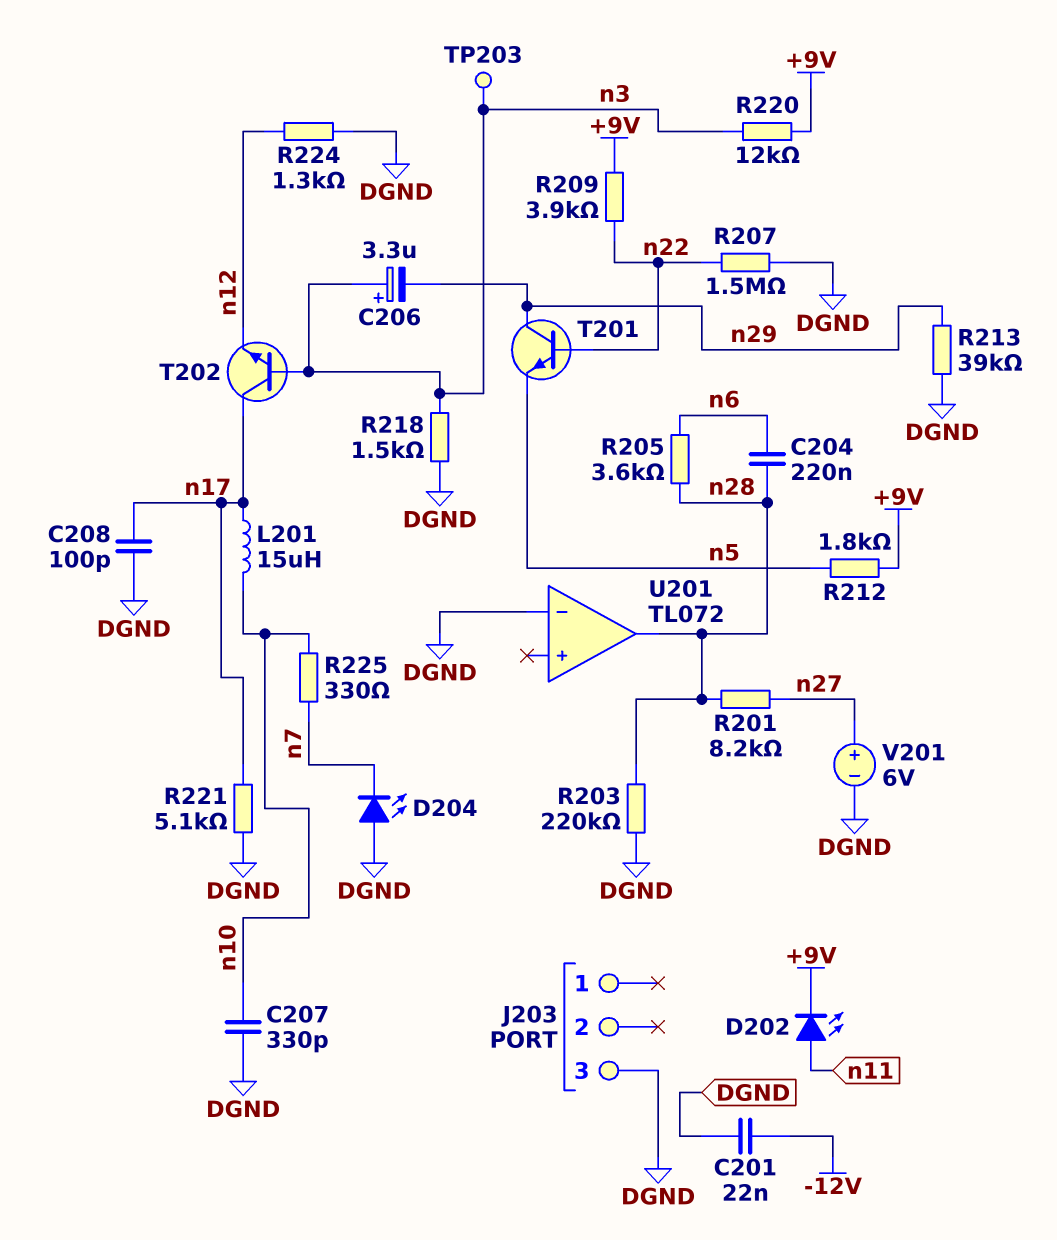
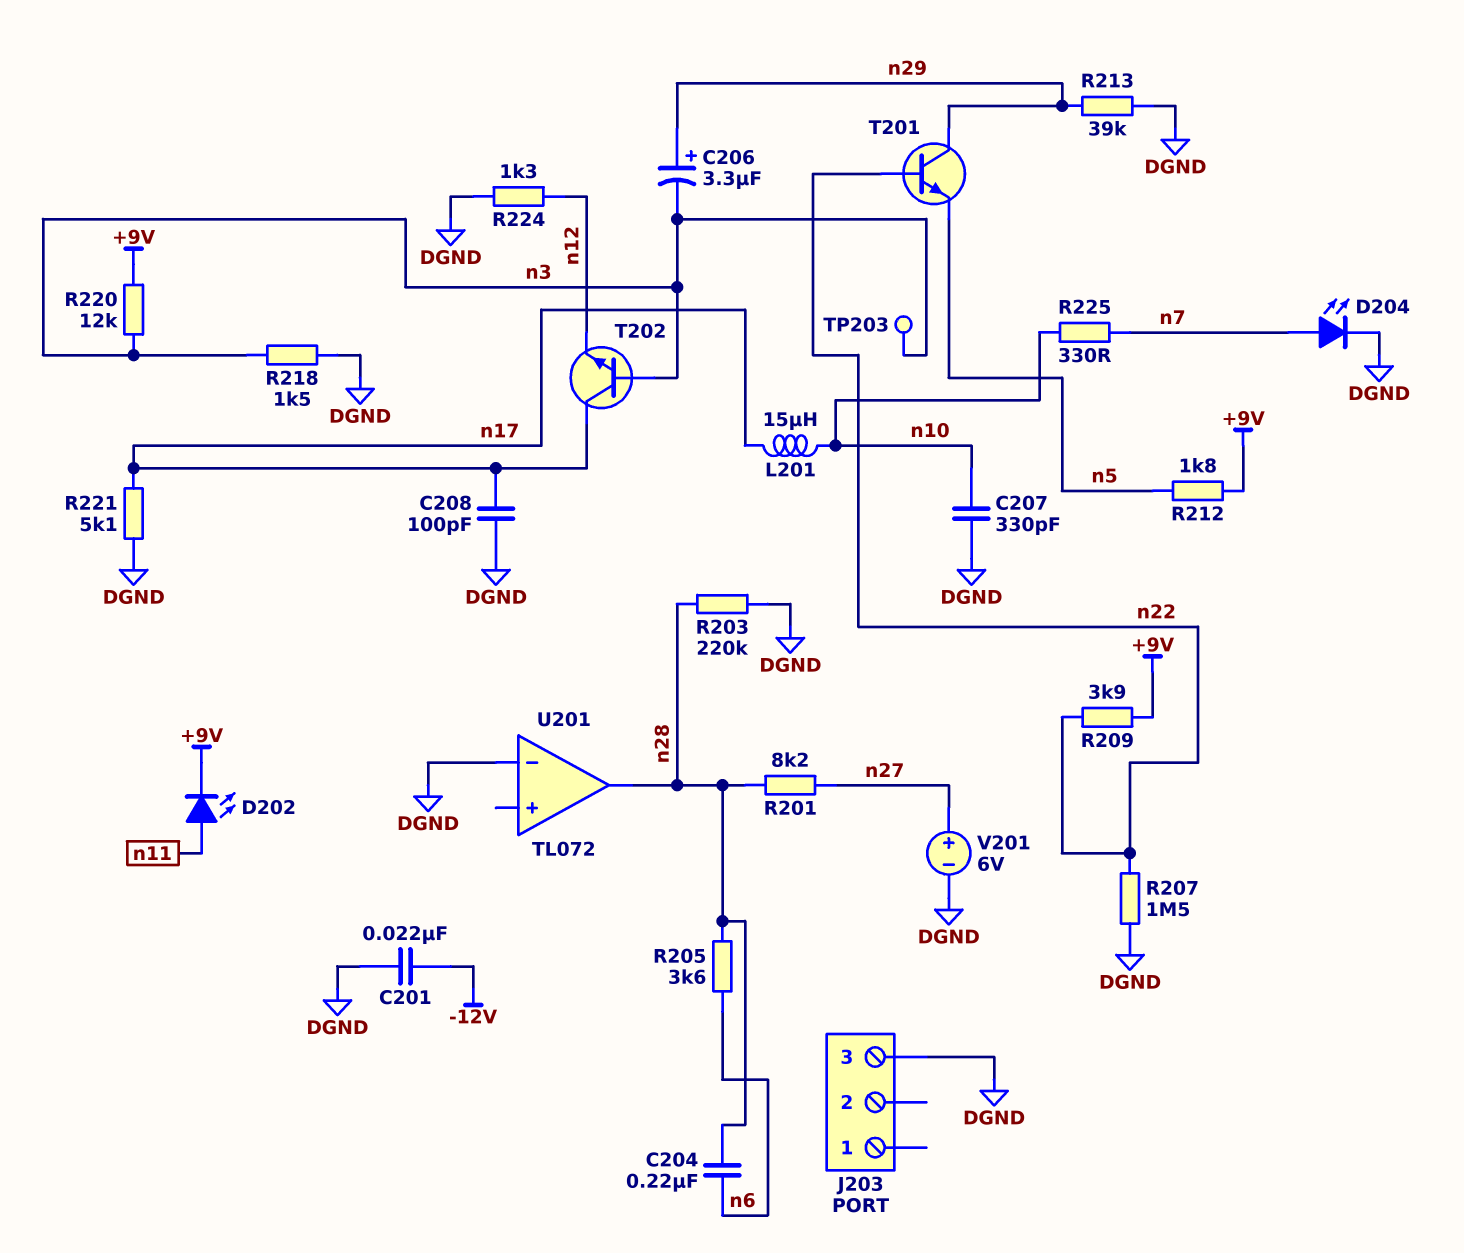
C206: 3.3uF (plus n3, minus n29) -> 3.3uF (plus n29, minus n3)
D204: LED (A DGND, K n7) -> LED (A n7, K DGND)

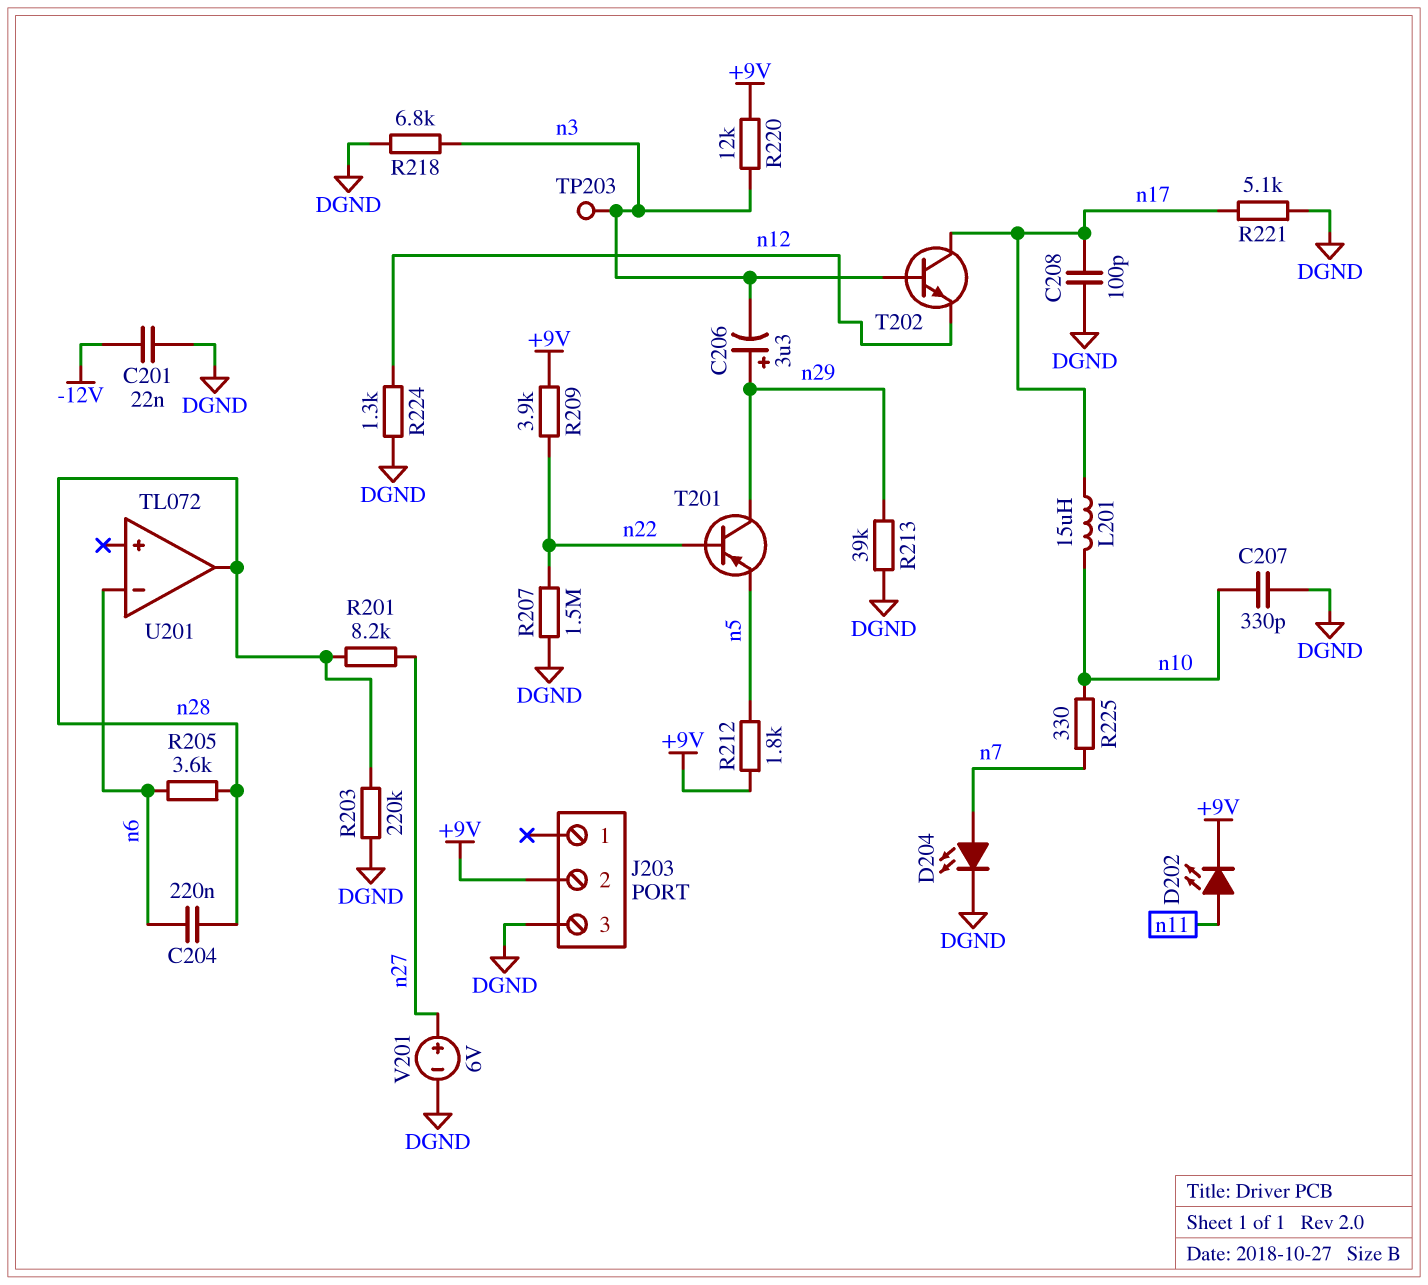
J203 pin 2: none -> +9V
R218: 1.5k (DGND, n3) -> 6.8k (DGND, n3)
T201: NPN (B n22, C n29, E n5) -> PNP (B n22, C n29, E n5)
U201 pin in-: DGND -> n6

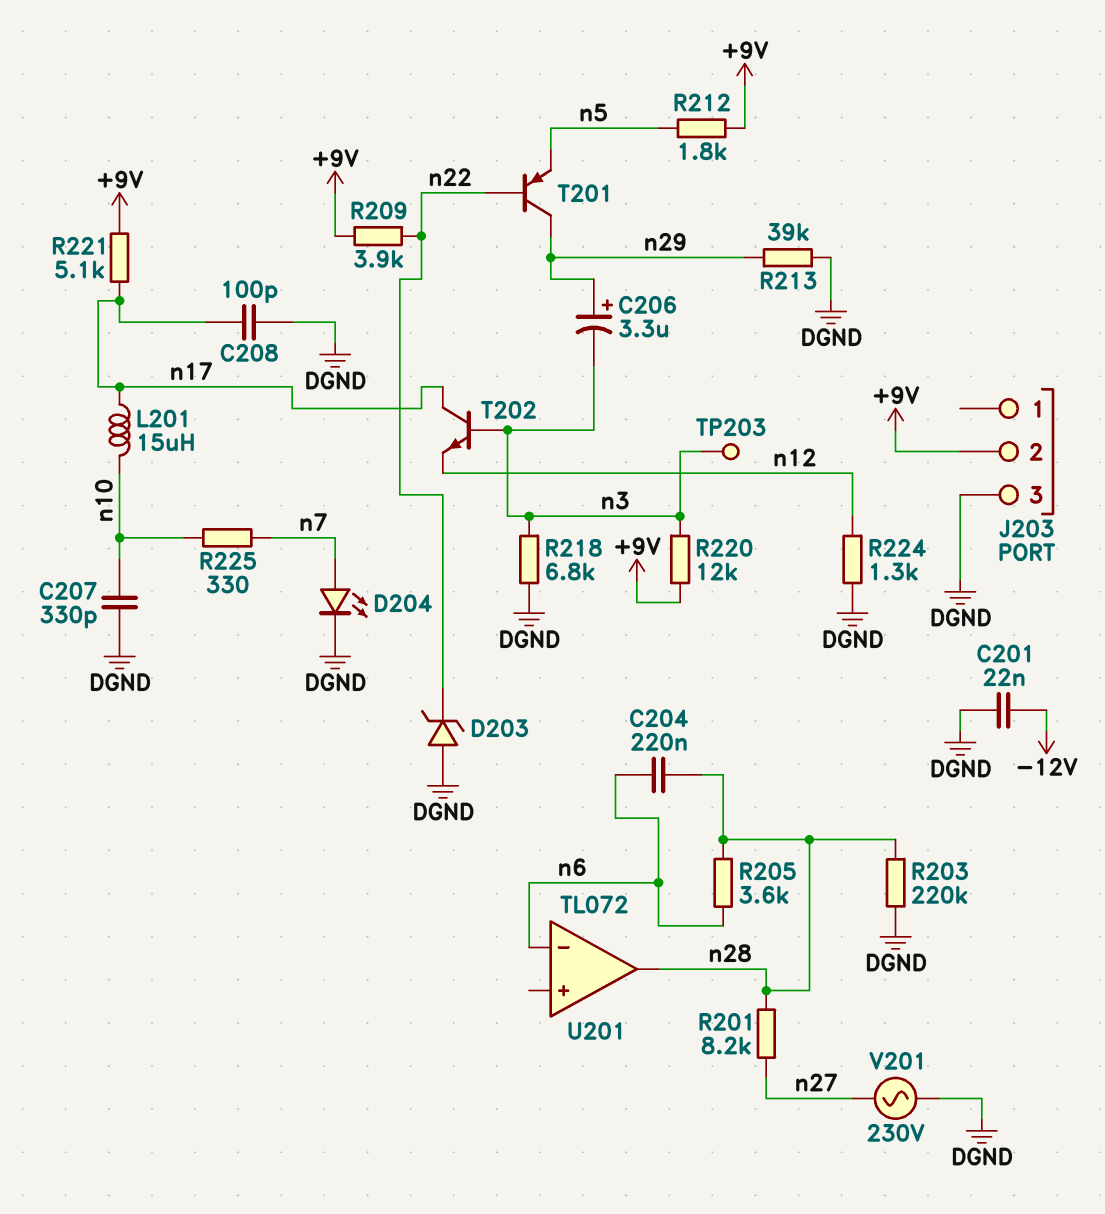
D202: LED (A n11, K +9V) -> none
D203: none -> zener (A DGND, K n22)
R207: 1.5M (DGND, n22) -> none
R221: 5.1k (DGND, n17) -> 5.1k (+9V, n17)
V201: 6V (plus n27, minus DGND) -> AC 230V (DGND, n27)

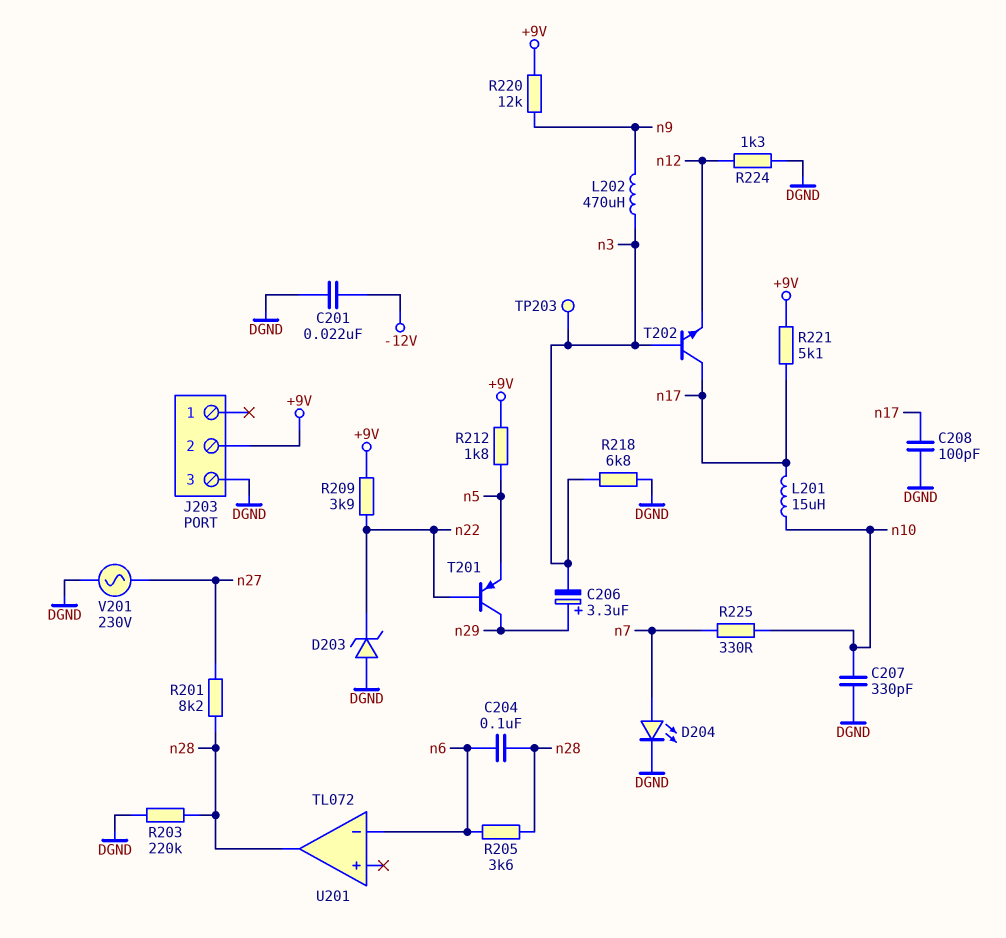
C204: 220nF (n6, n28) -> 100nF (n6, n28)
L202: none -> 470uH (n3, n9)
R213: 39k (DGND, n29) -> none
R220: 12k (+9V, n3) -> 12k (+9V, n9)

